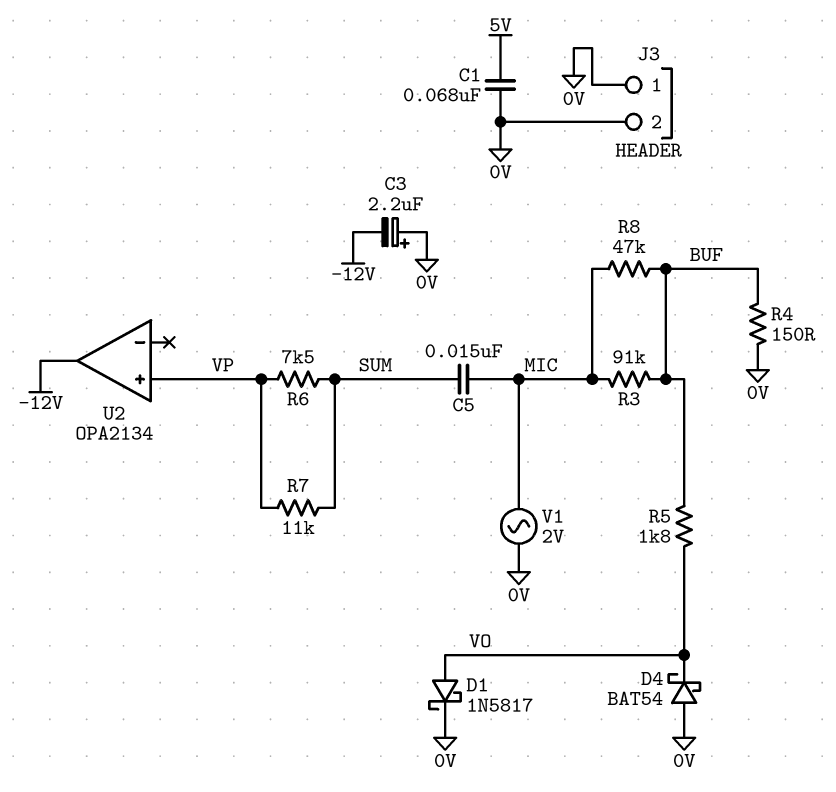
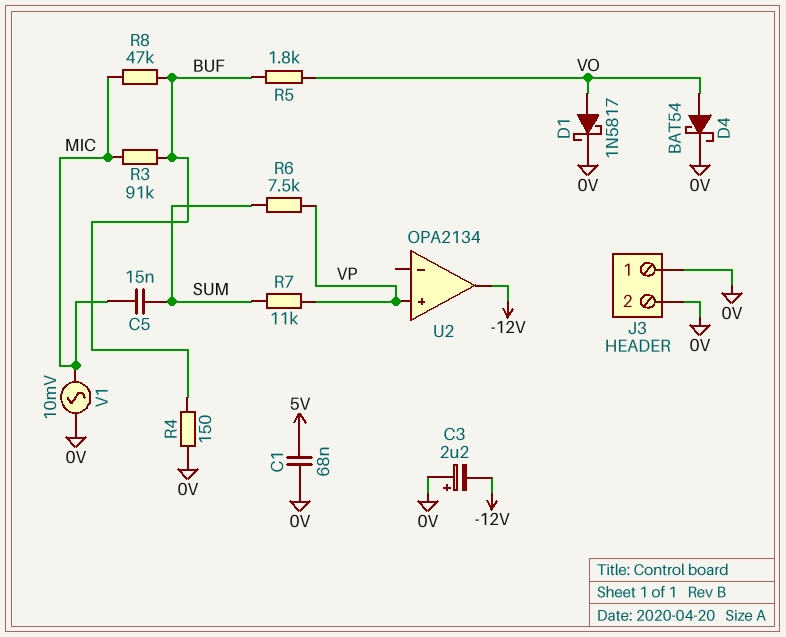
D4: schottky BAT54 (A 0V, K VO) -> schottky BAT54 (A VO, K 0V)
V1: AC 2V (0V, MIC) -> AC 10mV (0V, MIC)

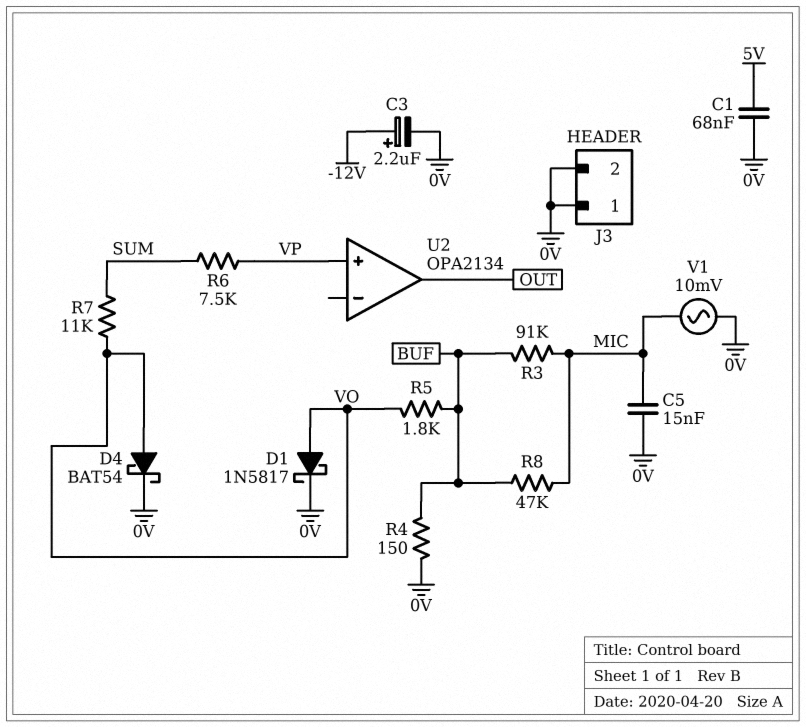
C3: 2.2uF (plus 0V, minus -12V) -> 2.2uF (plus -12V, minus 0V)
C5: 15nF (MIC, SUM) -> 15nF (0V, MIC)
R7: 11k (SUM, VP) -> 11k (SUM, VO)
U2 pin out: -12V -> OUT

